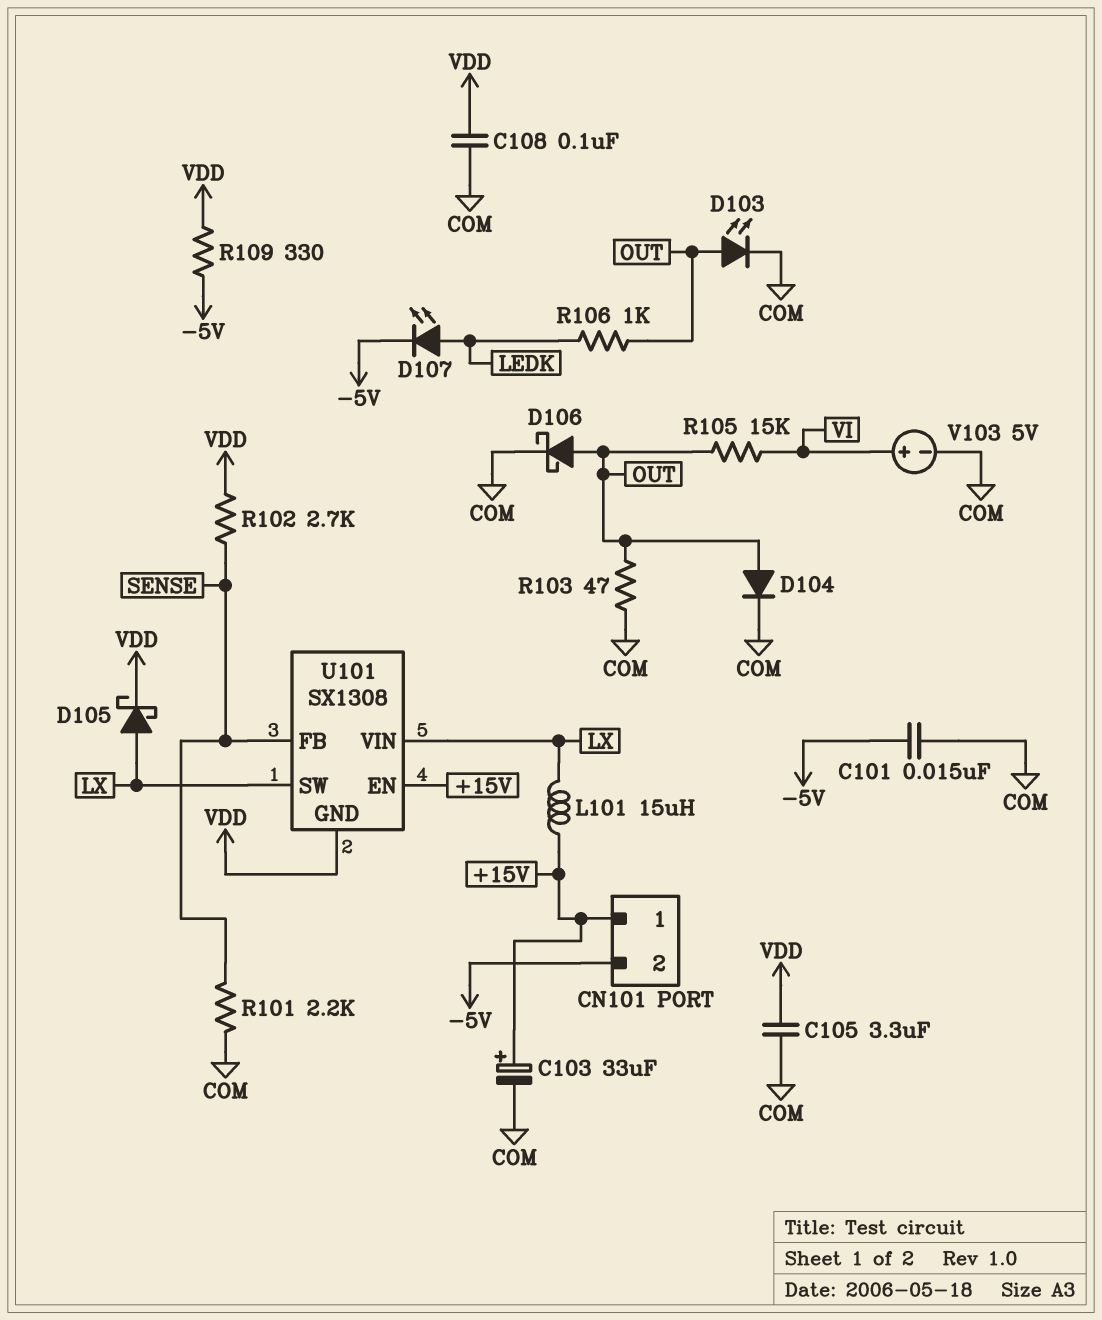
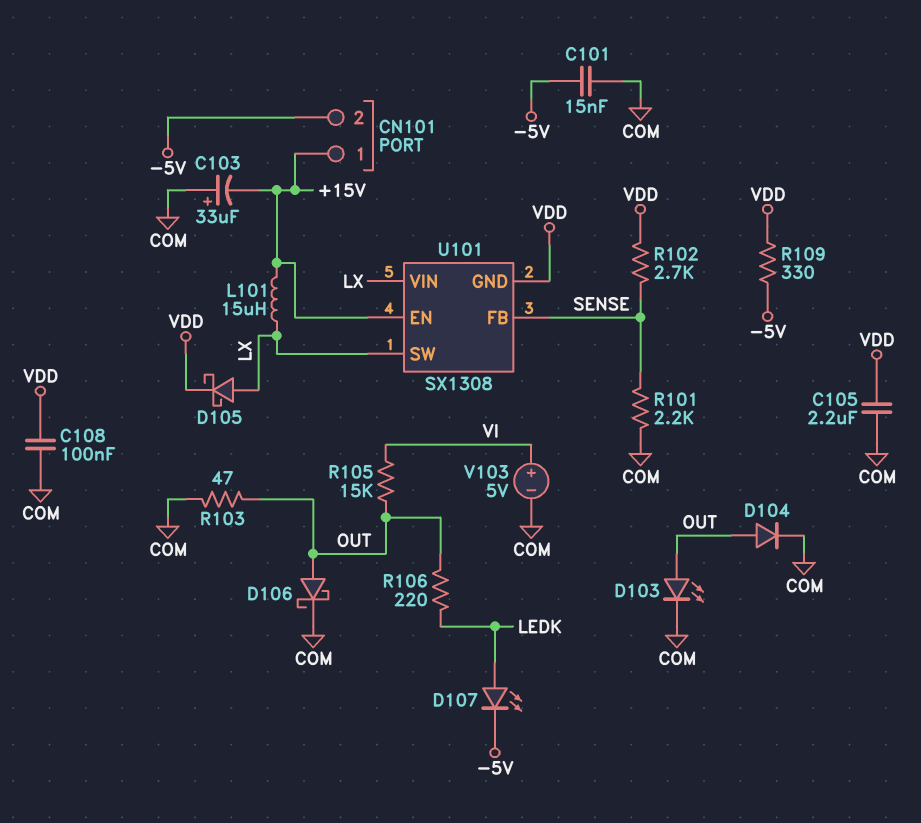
C103: 33uF (plus +15V, minus COM) -> 33uF (plus COM, minus +15V)
C105: 3.3uF (COM, VDD) -> 2.2uF (COM, VDD)
R106: 1k (LEDK, OUT) -> 220 (LEDK, OUT)

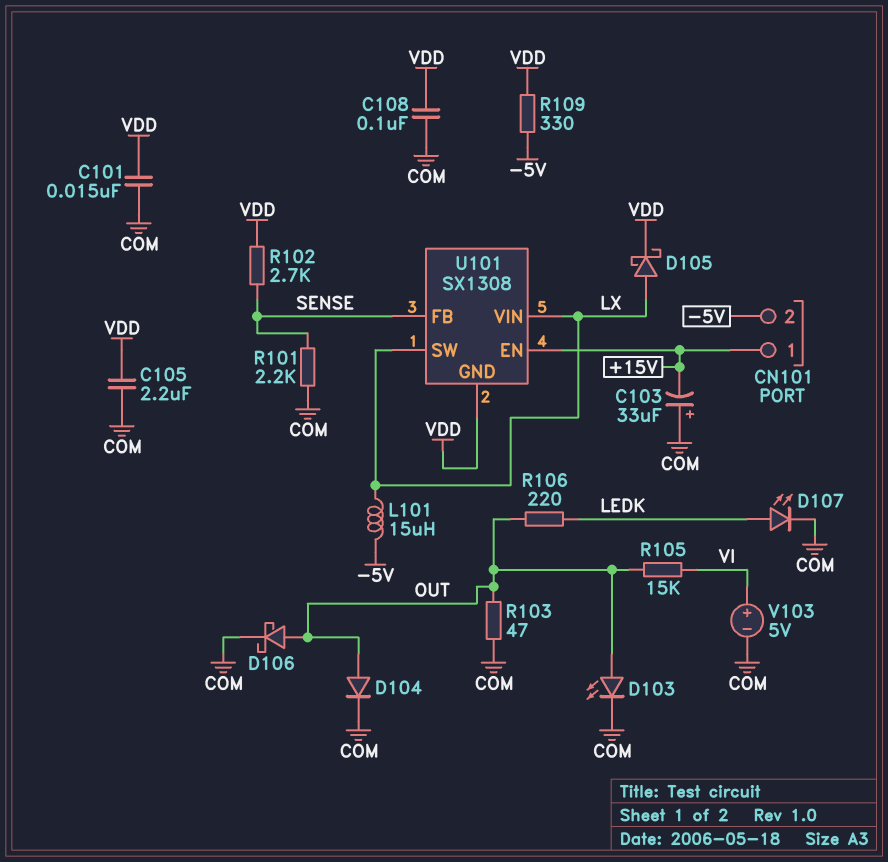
C101: 15nF (-5V, COM) -> 15nF (COM, VDD)
D107: LED (A LEDK, K -5V) -> LED (A LEDK, K COM)
L101: 15uH (+15V, LX) -> 15uH (-5V, LX)

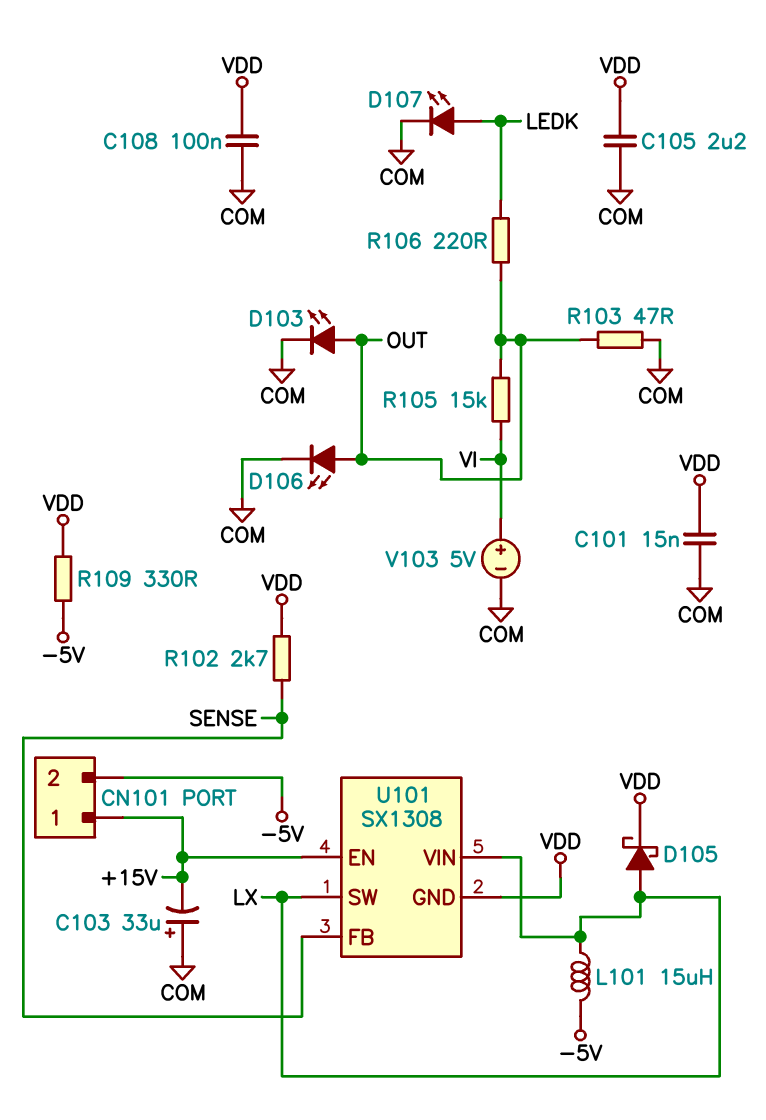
D104: diode (A OUT, K COM) -> none
D106: schottky (A OUT, K COM) -> LED (A OUT, K COM)
R101: 2.2k (COM, SENSE) -> none

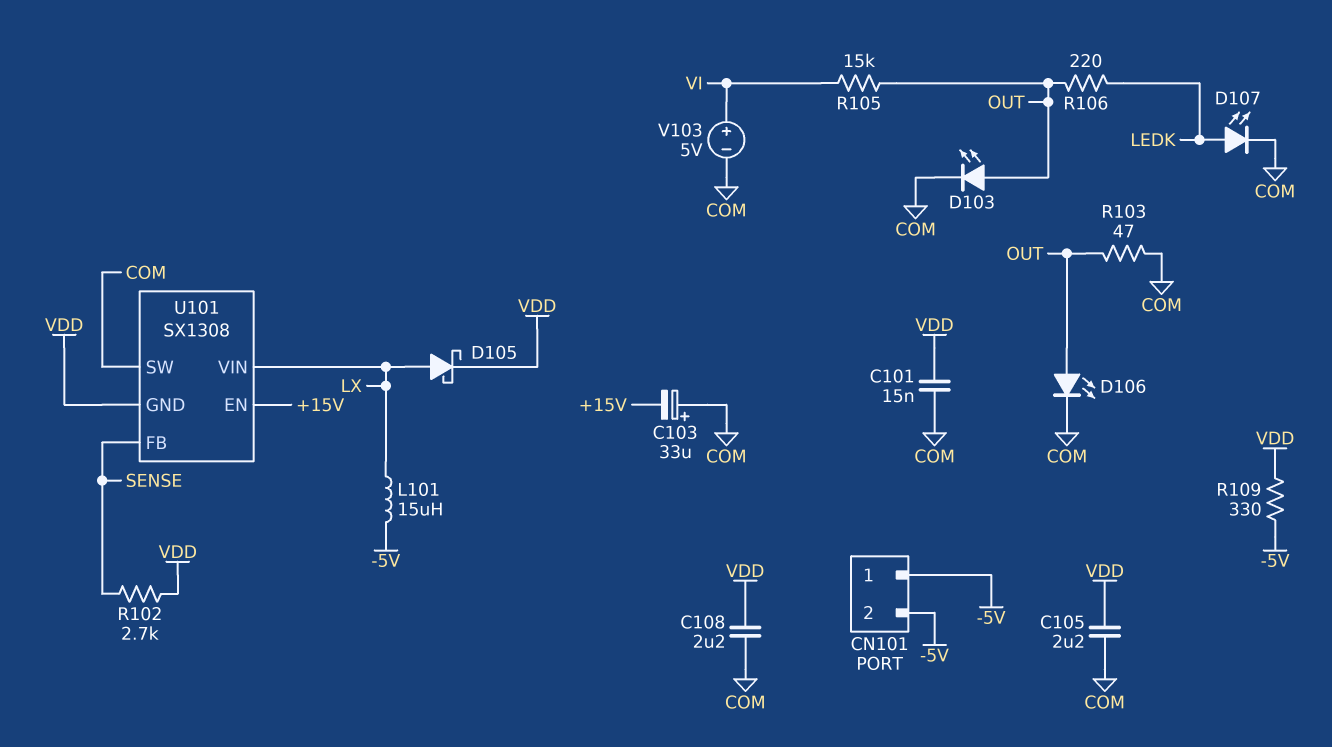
C108: 100nF (COM, VDD) -> 2.2uF (COM, VDD)
CN101 pin 1: +15V -> -5V
U101 pin SW: LX -> COM

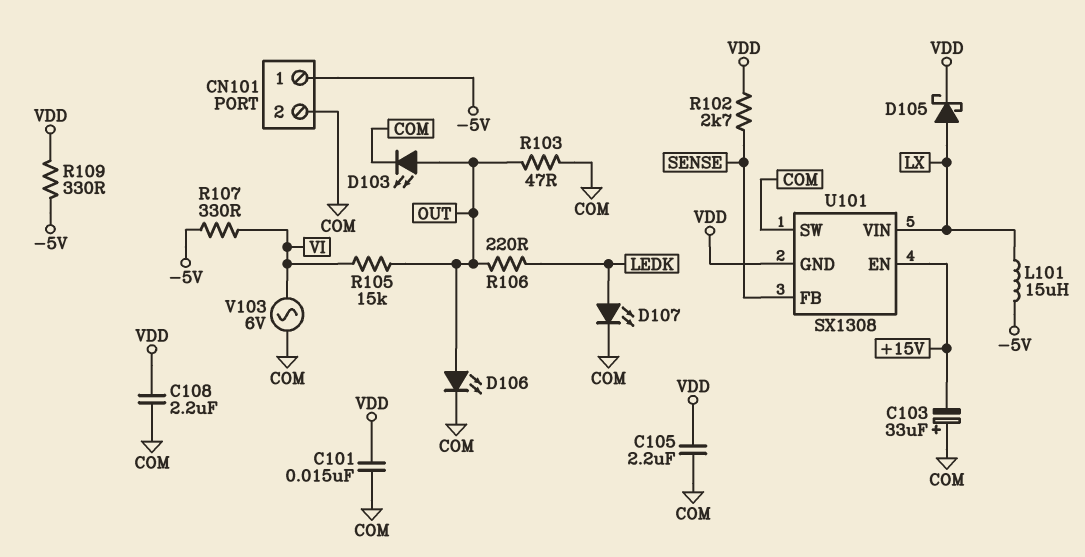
CN101 pin 2: -5V -> COM
R107: none -> 330 (-5V, VI)
V103: 5V (plus VI, minus COM) -> AC 6V (COM, VI)

